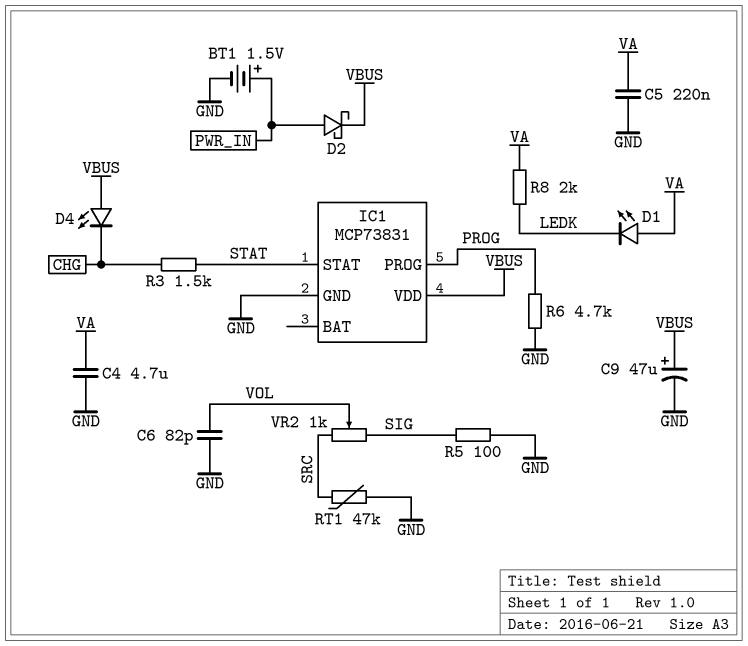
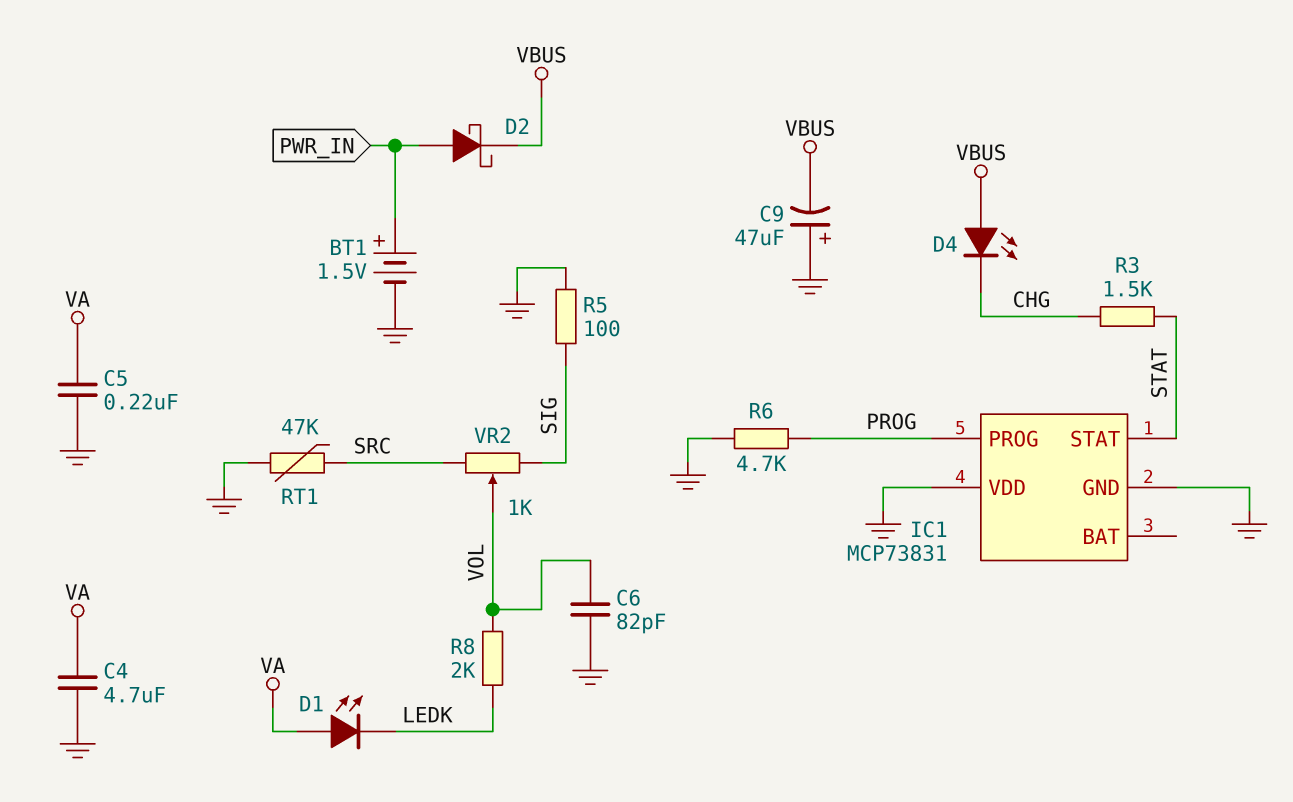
C9: 47uF (plus VBUS, minus GND) -> 47uF (plus GND, minus VBUS)
IC1 pin VDD: VBUS -> GND
R8: 2k (LEDK, VA) -> 2k (LEDK, VOL)

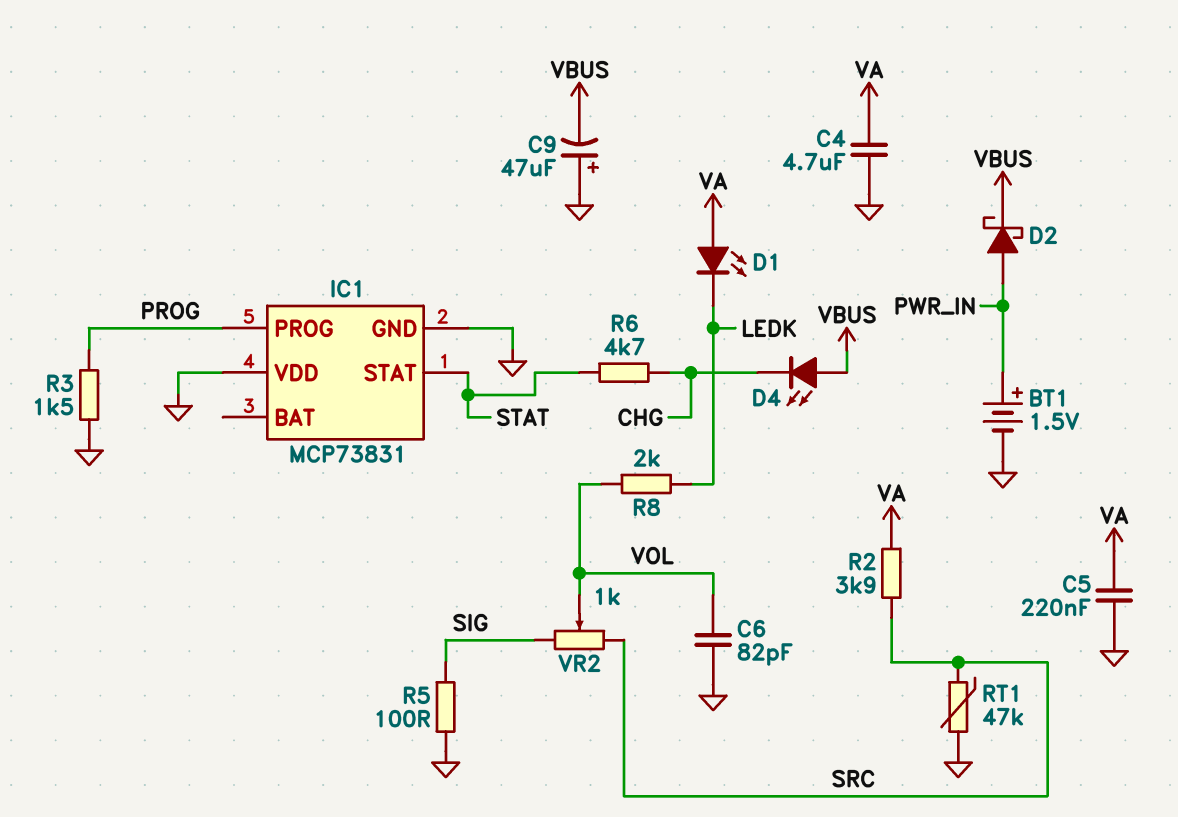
R2: none -> 3.9k (SRC, VA)
R3: 1.5k (CHG, STAT) -> 1.5k (GND, PROG)
R6: 4.7k (GND, PROG) -> 4.7k (CHG, STAT)

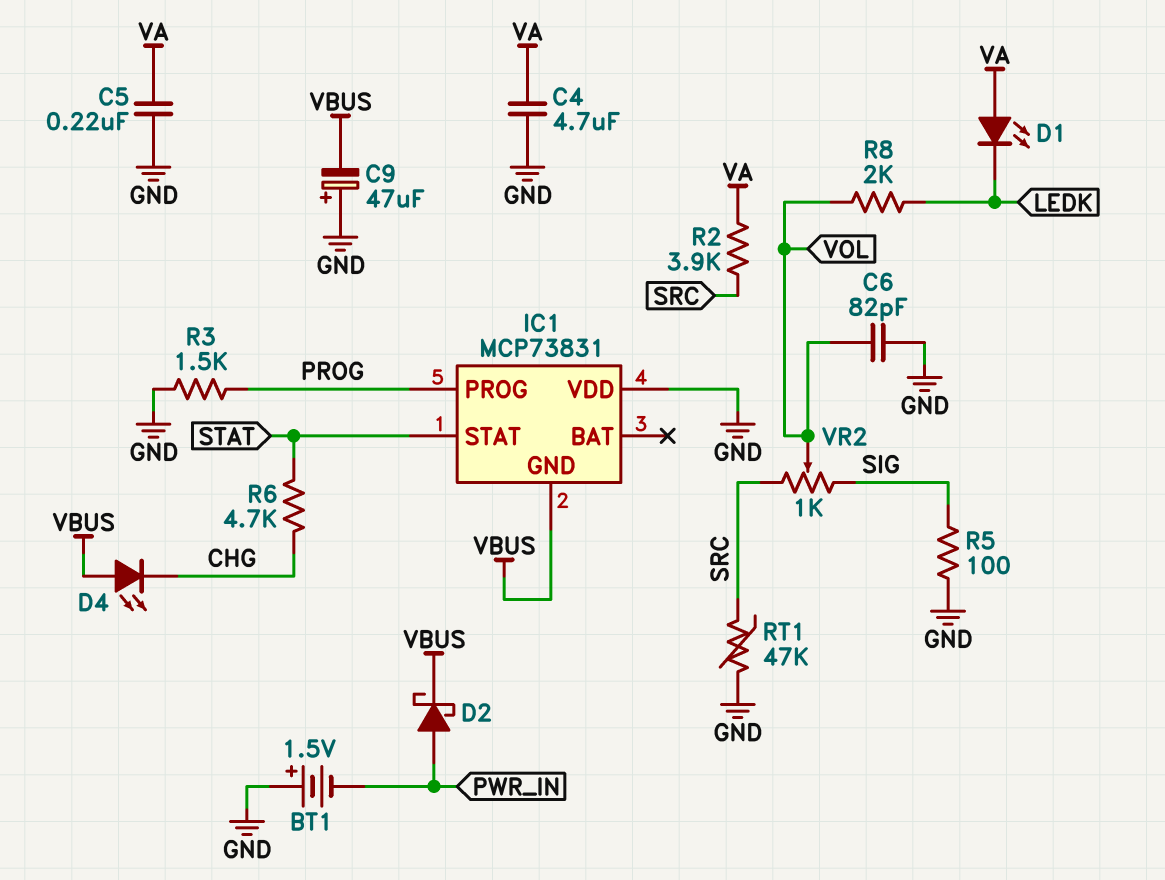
BT1: 1.5V (plus PWR_IN, minus GND) -> 1.5V (plus GND, minus PWR_IN)
IC1 pin GND: GND -> VBUS

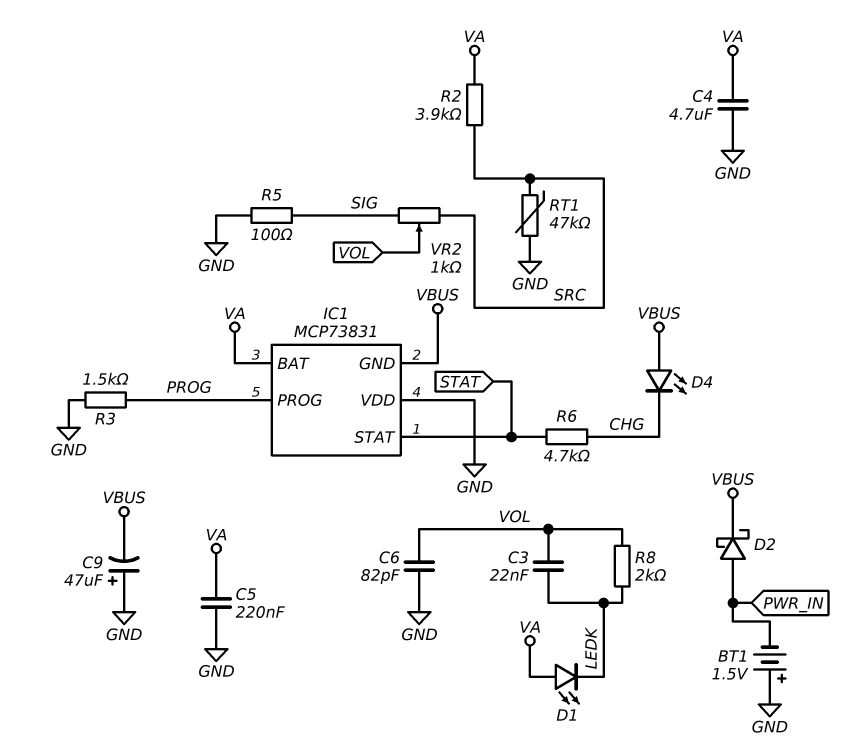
C3: none -> 22nF (LEDK, VOL)
IC1 pin BAT: none -> VA

